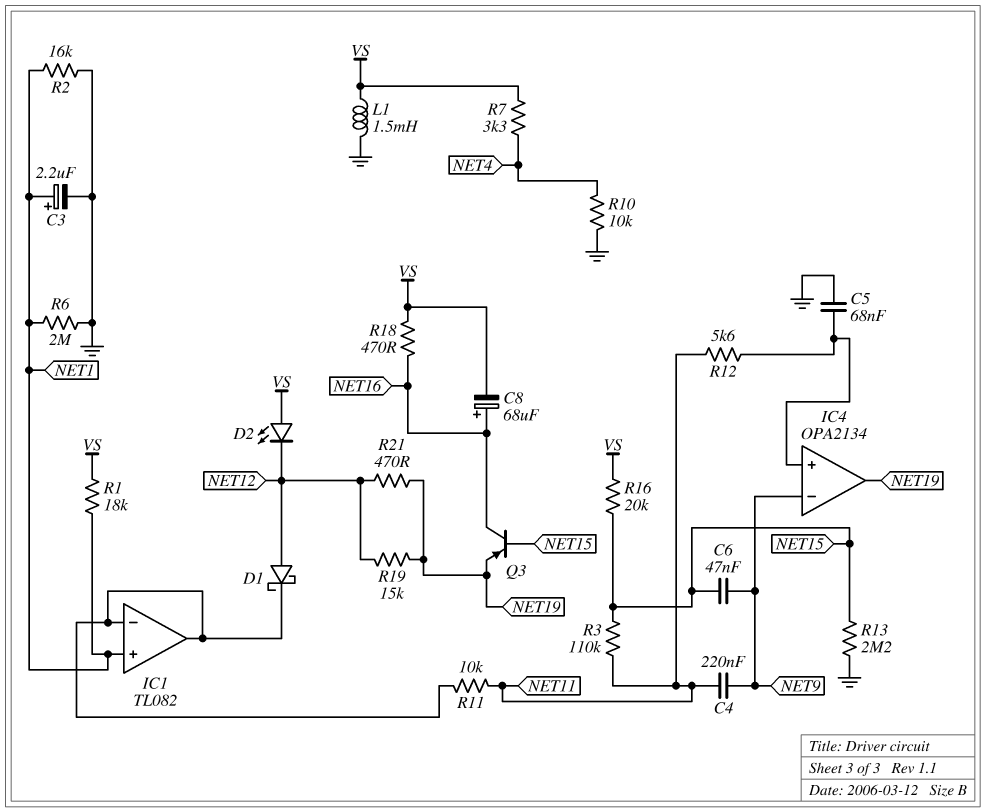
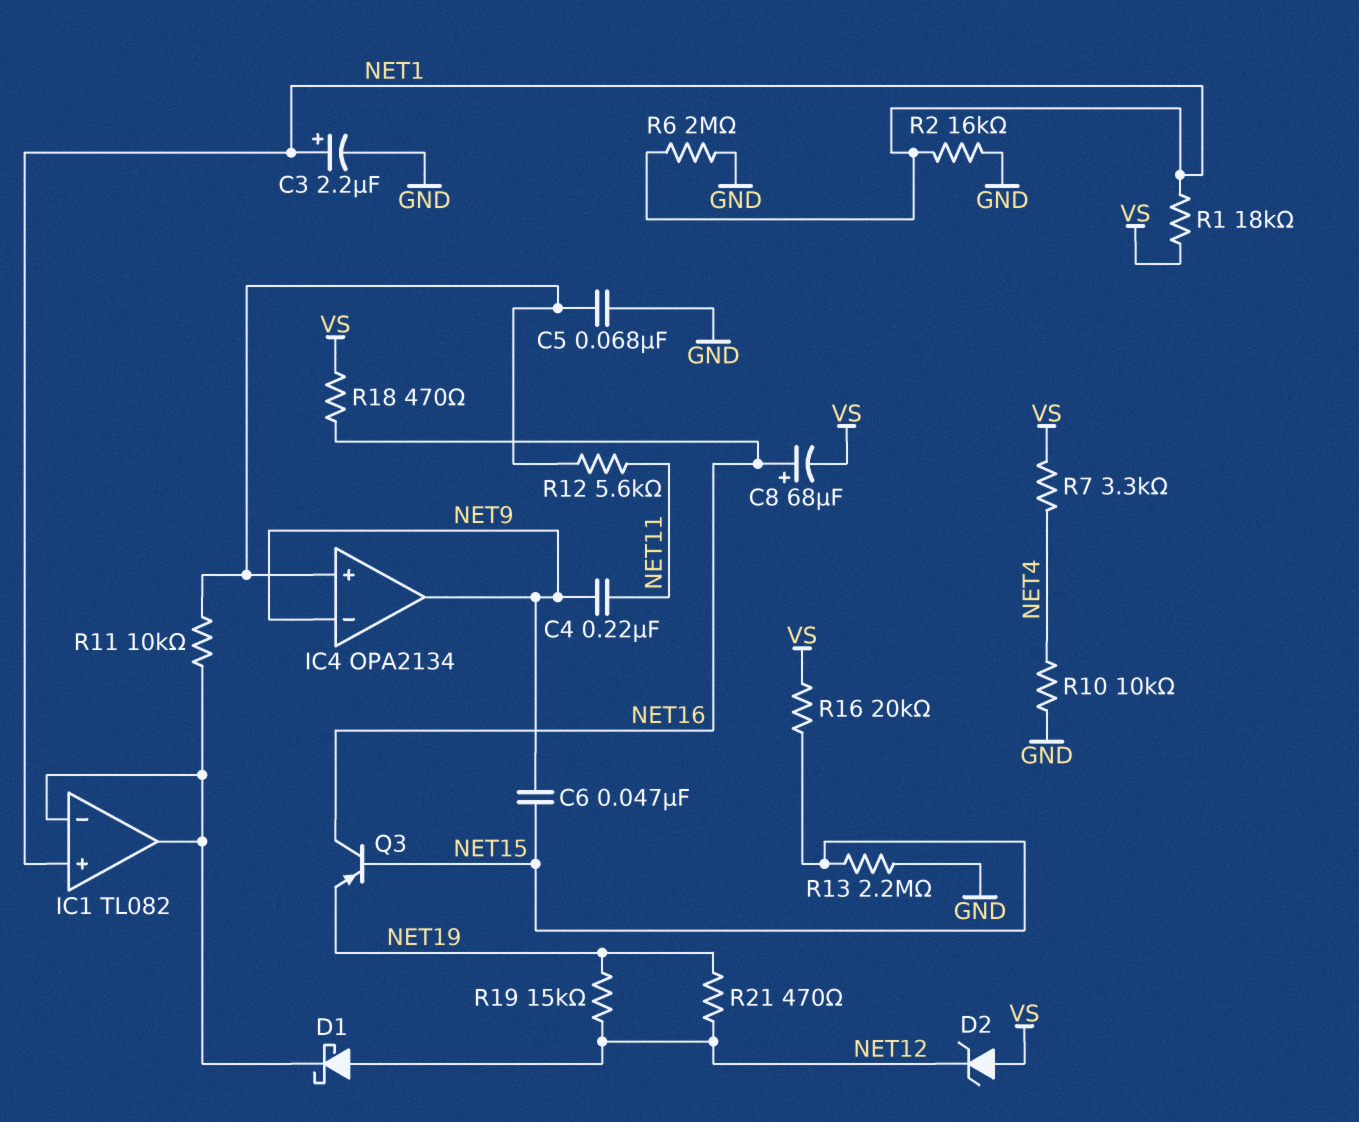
D2: LED (A VS, K NET12) -> zener (A VS, K NET12)
IC4 pin out: NET19 -> NET9
L1: 1.5mH (GND, VS) -> none
R3: 110k (NET11, NET15) -> none
R11: 10k (IC1/in-, NET11) -> 10k (IC1/in-, IC4/in+)

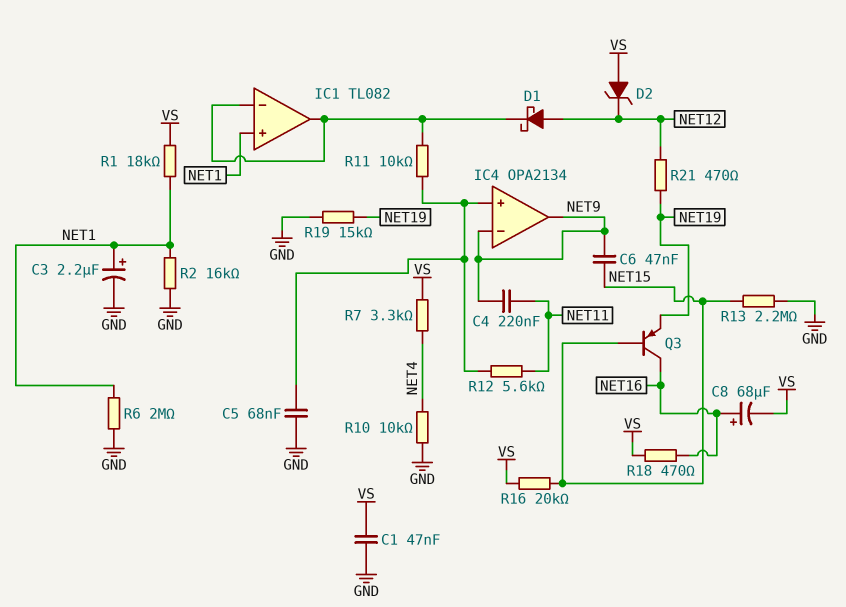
C1: none -> 47nF (GND, VS)
R19: 15k (NET12, NET19) -> 15k (GND, NET19)

